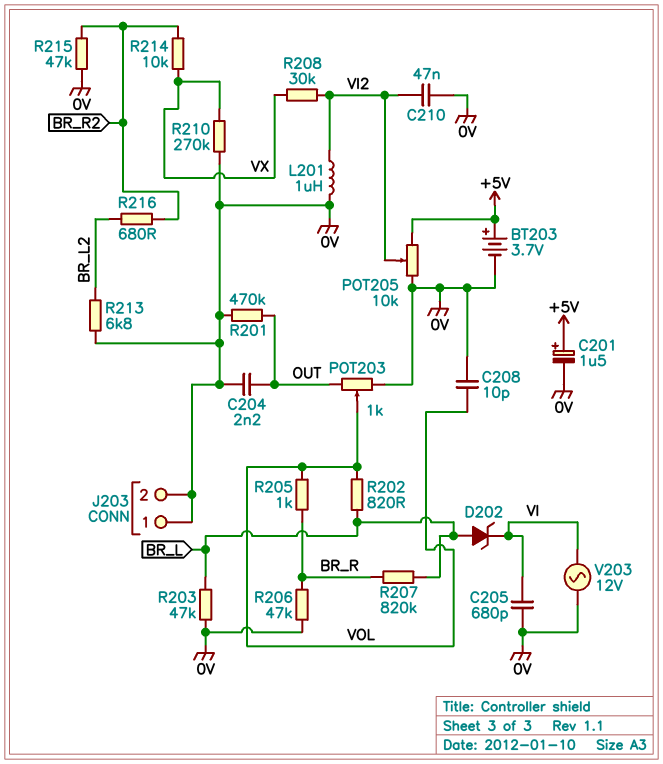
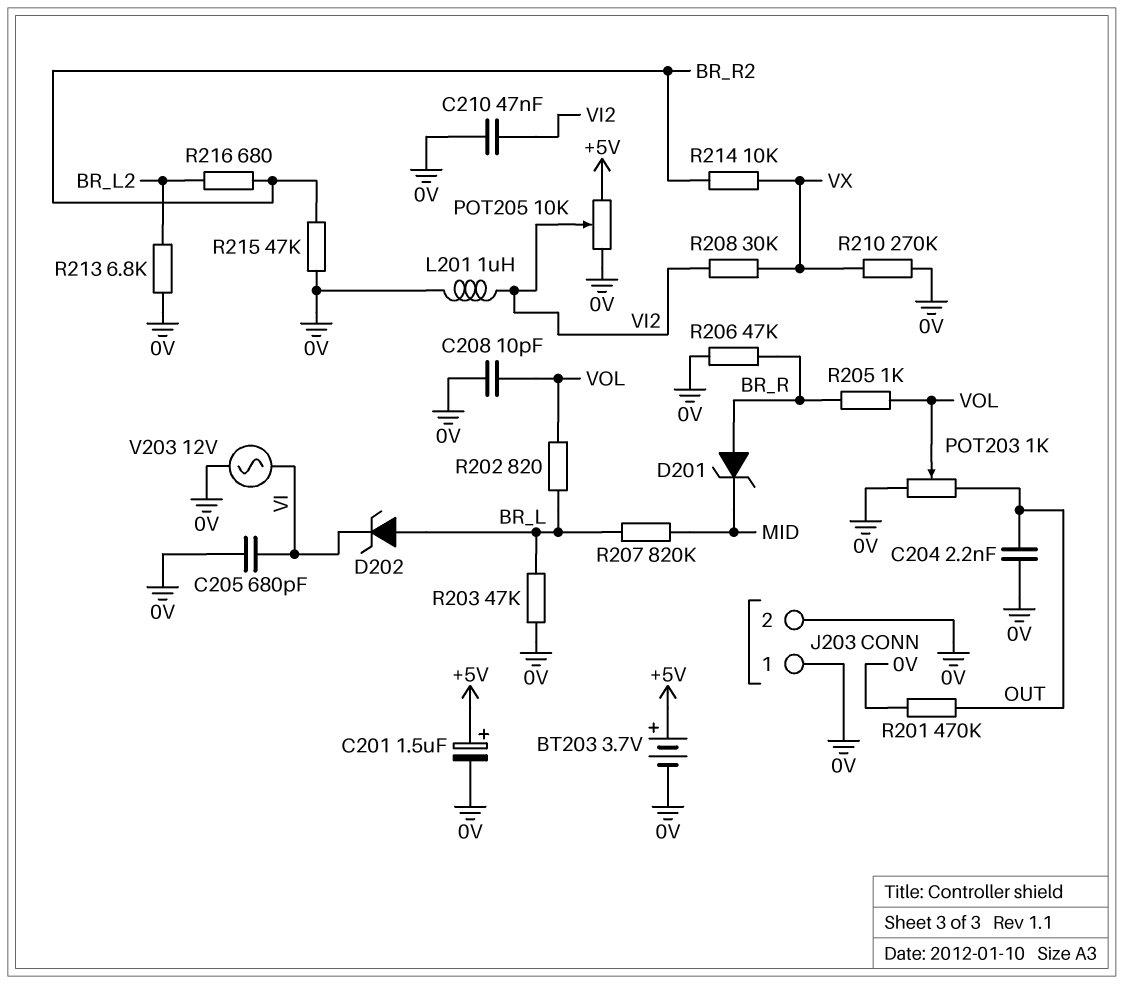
D201: none -> zener (A BR_R, K MID)
R207: 820k (BR_L, BR_R) -> 820k (BR_L, MID)

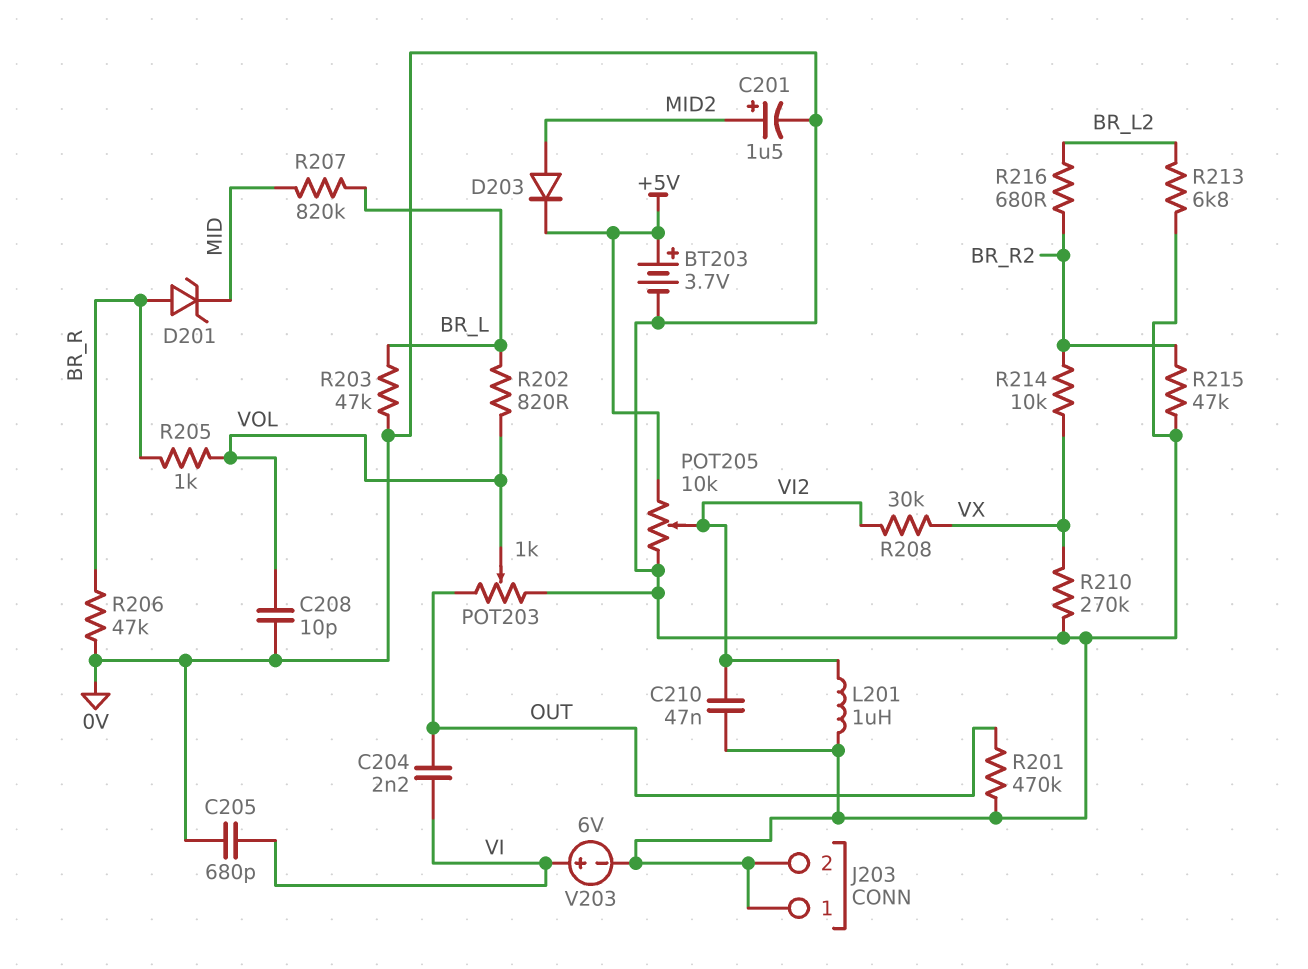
C201: 1.5uF (plus +5V, minus 0V) -> 1.5uF (plus MID2, minus 0V)
C204: 2.2nF (0V, OUT) -> 2.2nF (OUT, VI)
D202: zener (A BR_L, K VI) -> none
D203: none -> diode (A MID2, K +5V)
V203: AC 12V (0V, VI) -> 6V (plus VI, minus 0V)

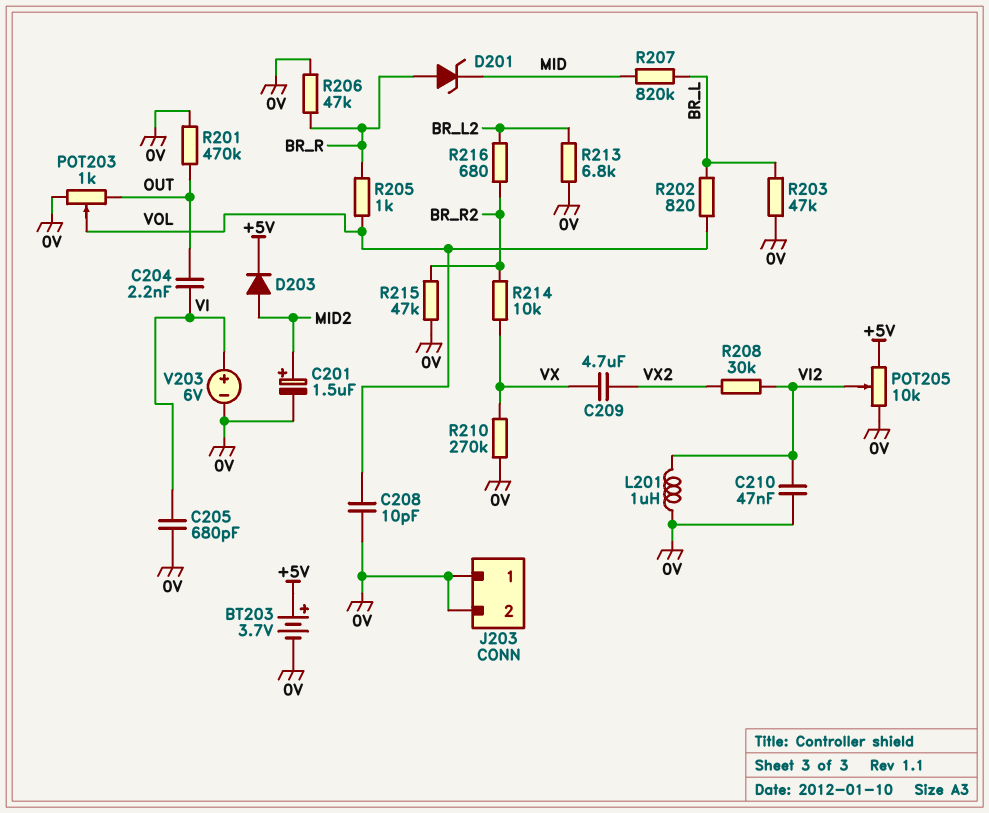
C209: none -> 4.7uF (VX, VX2)
R208: 30k (VI2, VX) -> 30k (VI2, VX2)

